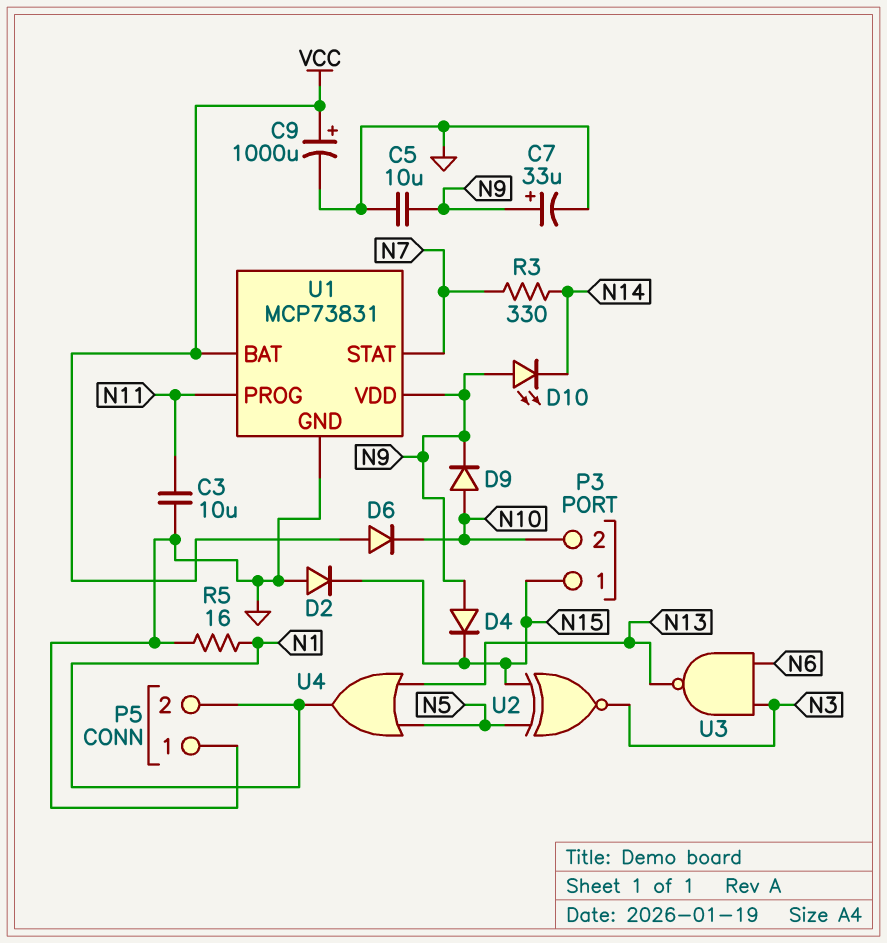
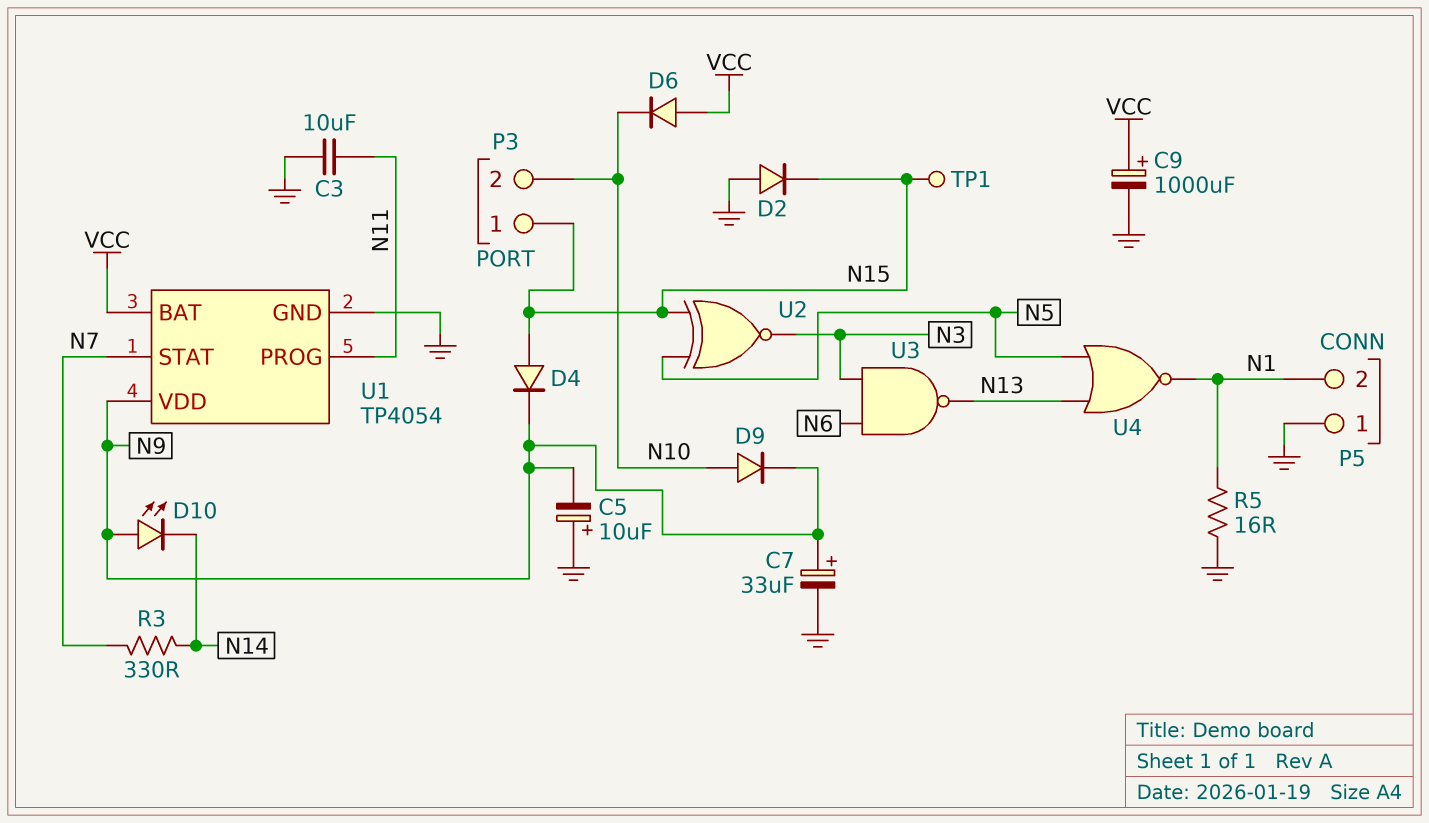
C5: 10uF (GND, N9) -> 10uF (plus GND, minus N9)
D4: diode (A N9, K N15) -> diode (A N15, K N9)
TP1: none -> test point (N15)
U1: MCP73831 -> TP4054
U4: OR (in N5, in N13, out N1) -> NOR (in N5, in N13, out N1)

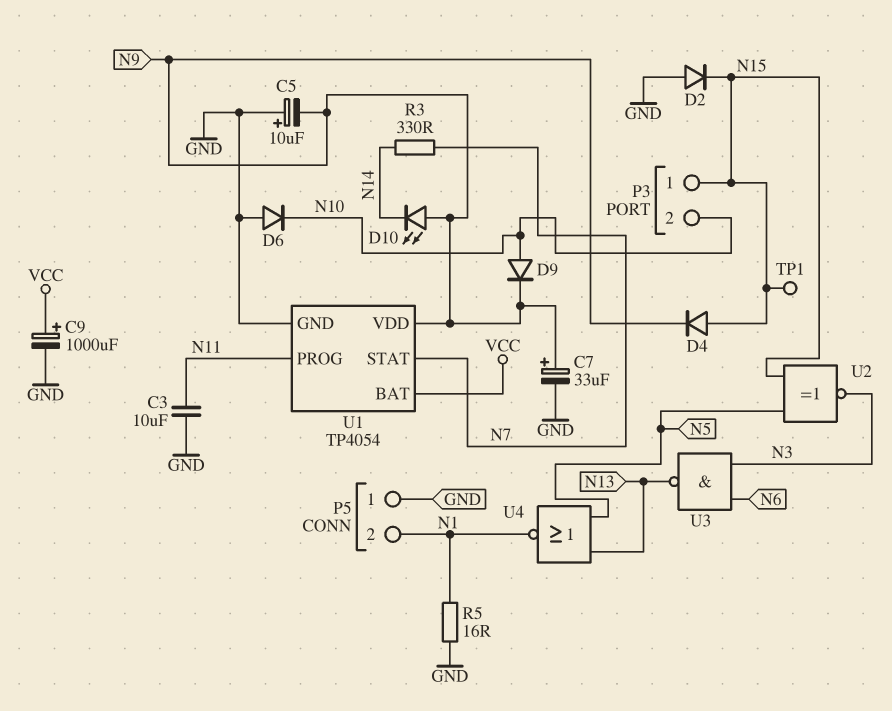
D6: diode (A VCC, K N10) -> diode (A GND, K N10)

